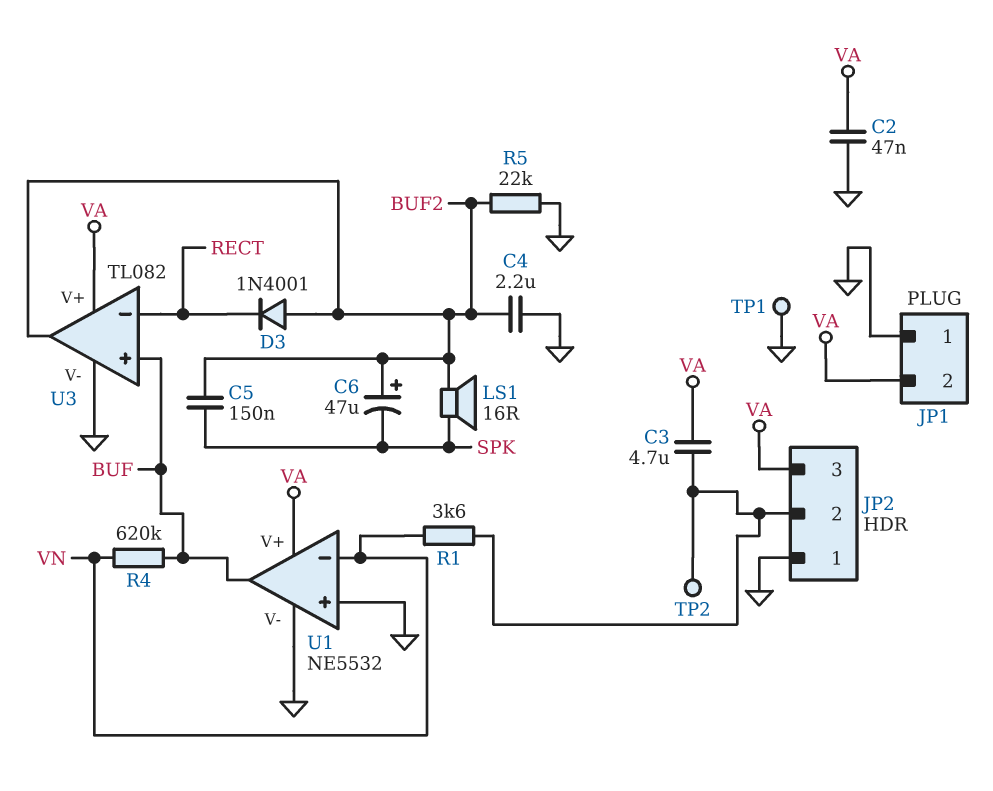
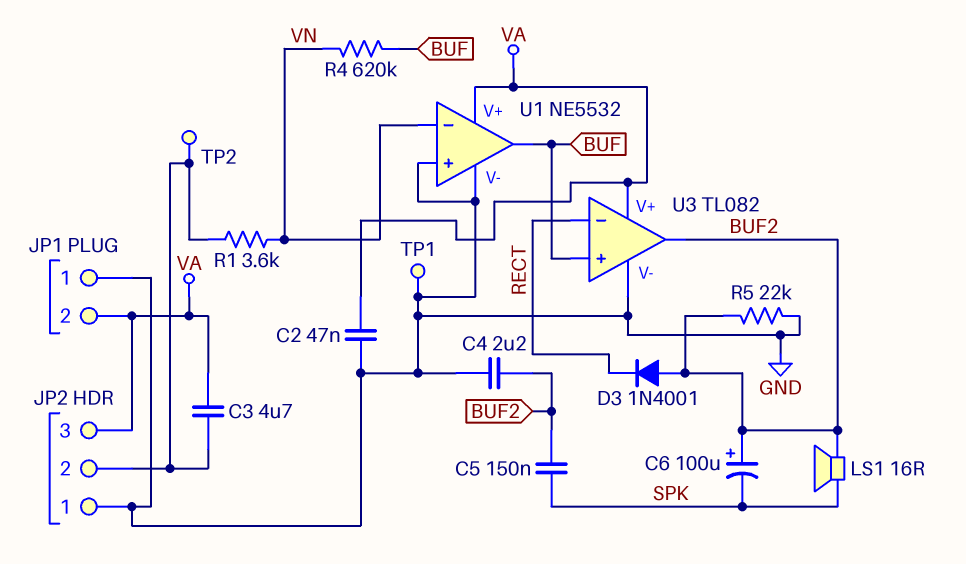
C6: 47uF (plus BUF2, minus SPK) -> 100uF (plus BUF2, minus SPK)

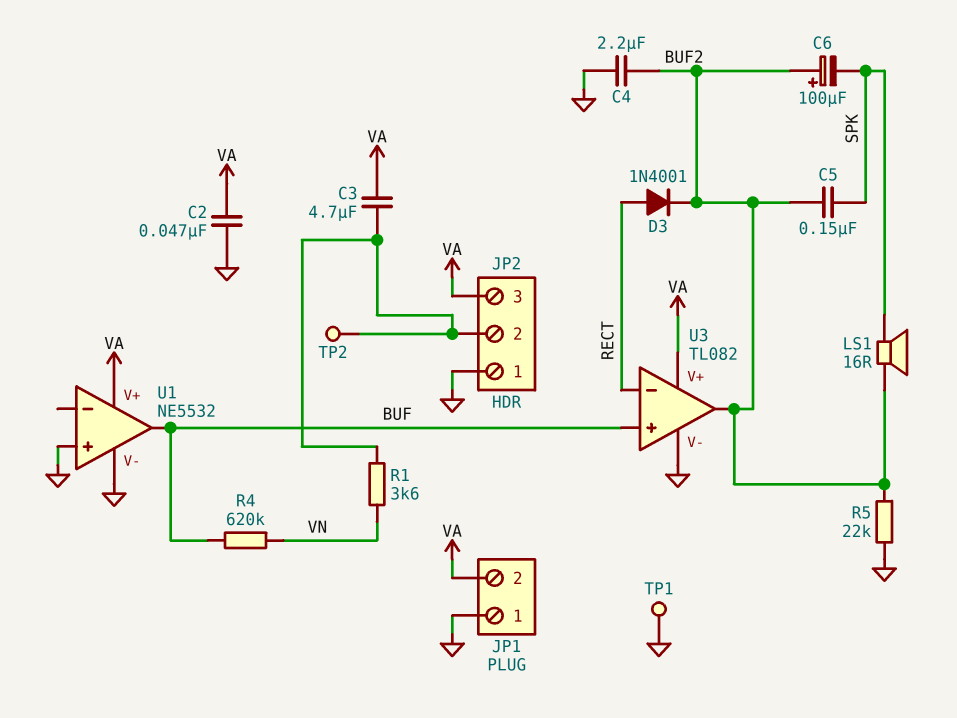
D3: diode 1N4001 (A BUF2, K RECT) -> diode 1N4001 (A RECT, K BUF2)
U1 pin in-: VN -> none

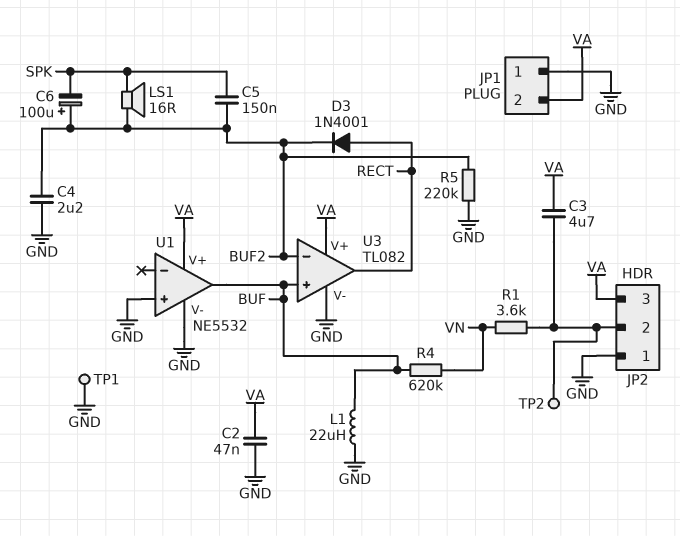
L1: none -> 22uH (BUF, GND)
R5: 22k (BUF2, GND) -> 220k (BUF2, GND)
U3 pin in-: RECT -> BUF2
U3 pin out: BUF2 -> RECT

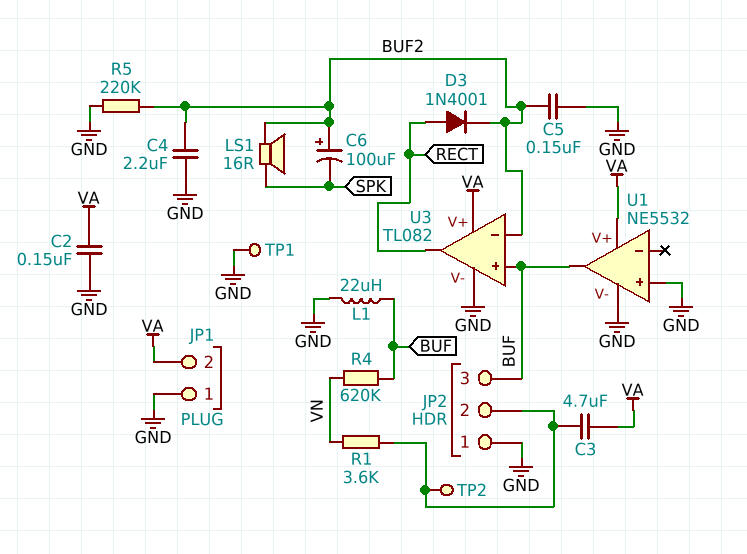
C2: 47nF (GND, VA) -> 150nF (GND, VA)
C5: 150nF (BUF2, SPK) -> 150nF (BUF2, GND)
JP2 pin 3: VA -> BUF

